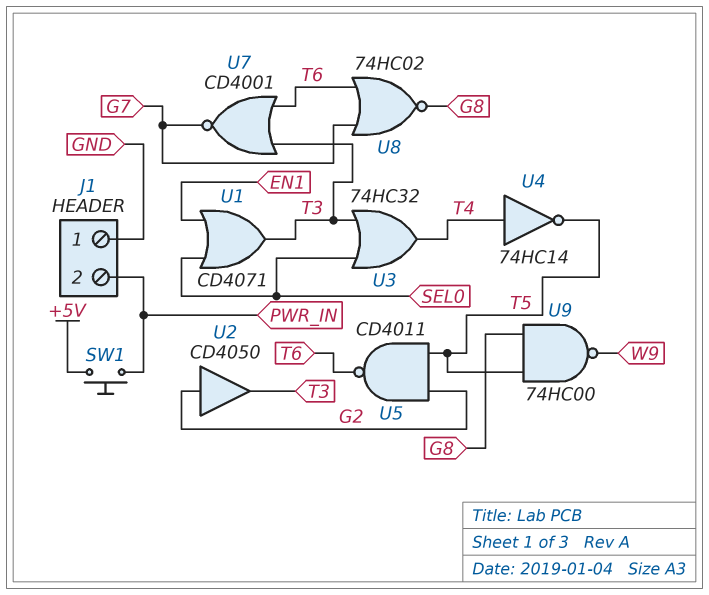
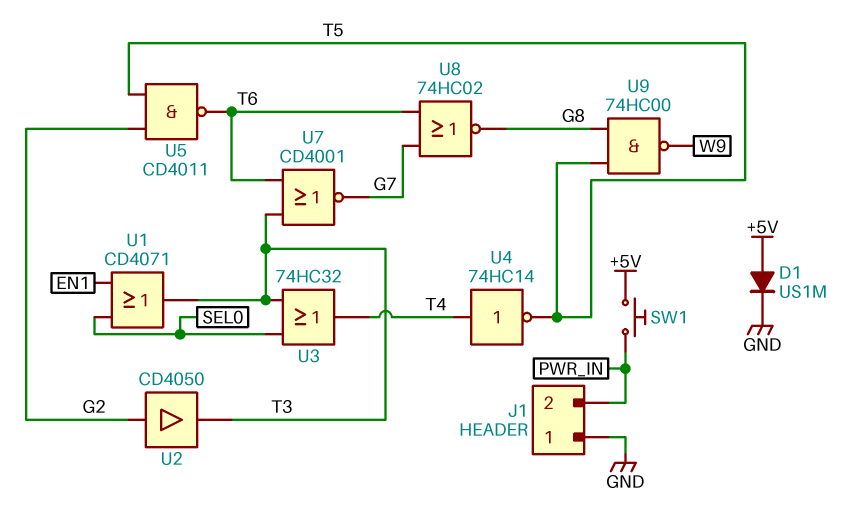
D1: none -> diode US1M (A +5V, K GND)

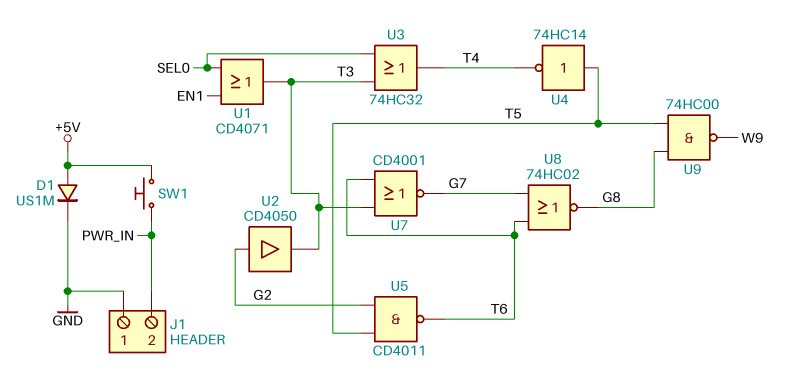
U4: NOT 74HC14 (in T4, out T5) -> NOT 74HC14 (in T5, out T4)

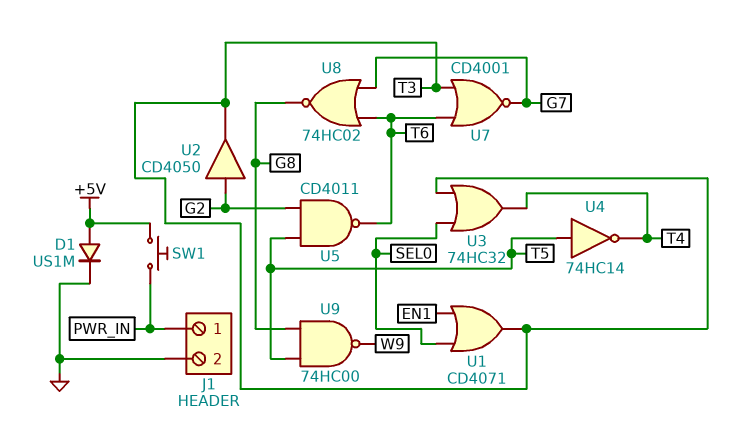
J1 pin 1: GND -> PWR_IN
J1 pin 2: PWR_IN -> GND

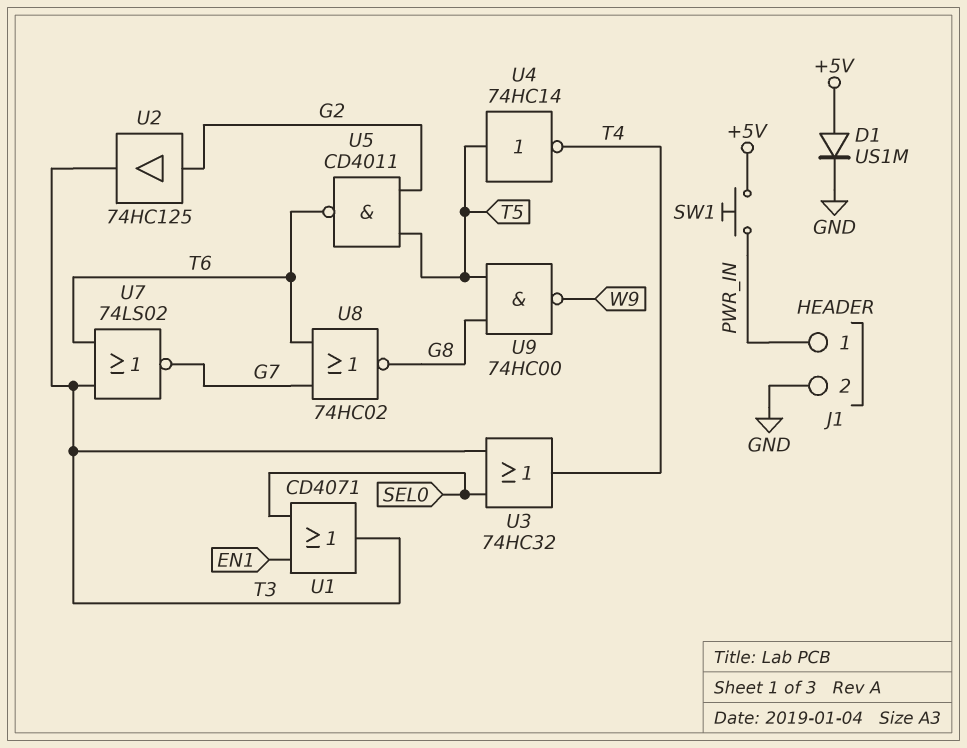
U2: buffer CD4050 (in G2, out T3) -> buffer 74HC125 (in G2, out T3)
U7: NOR CD4001 (in T3, in T6, out G7) -> NOR 74LS02 (in T3, in T6, out G7)

